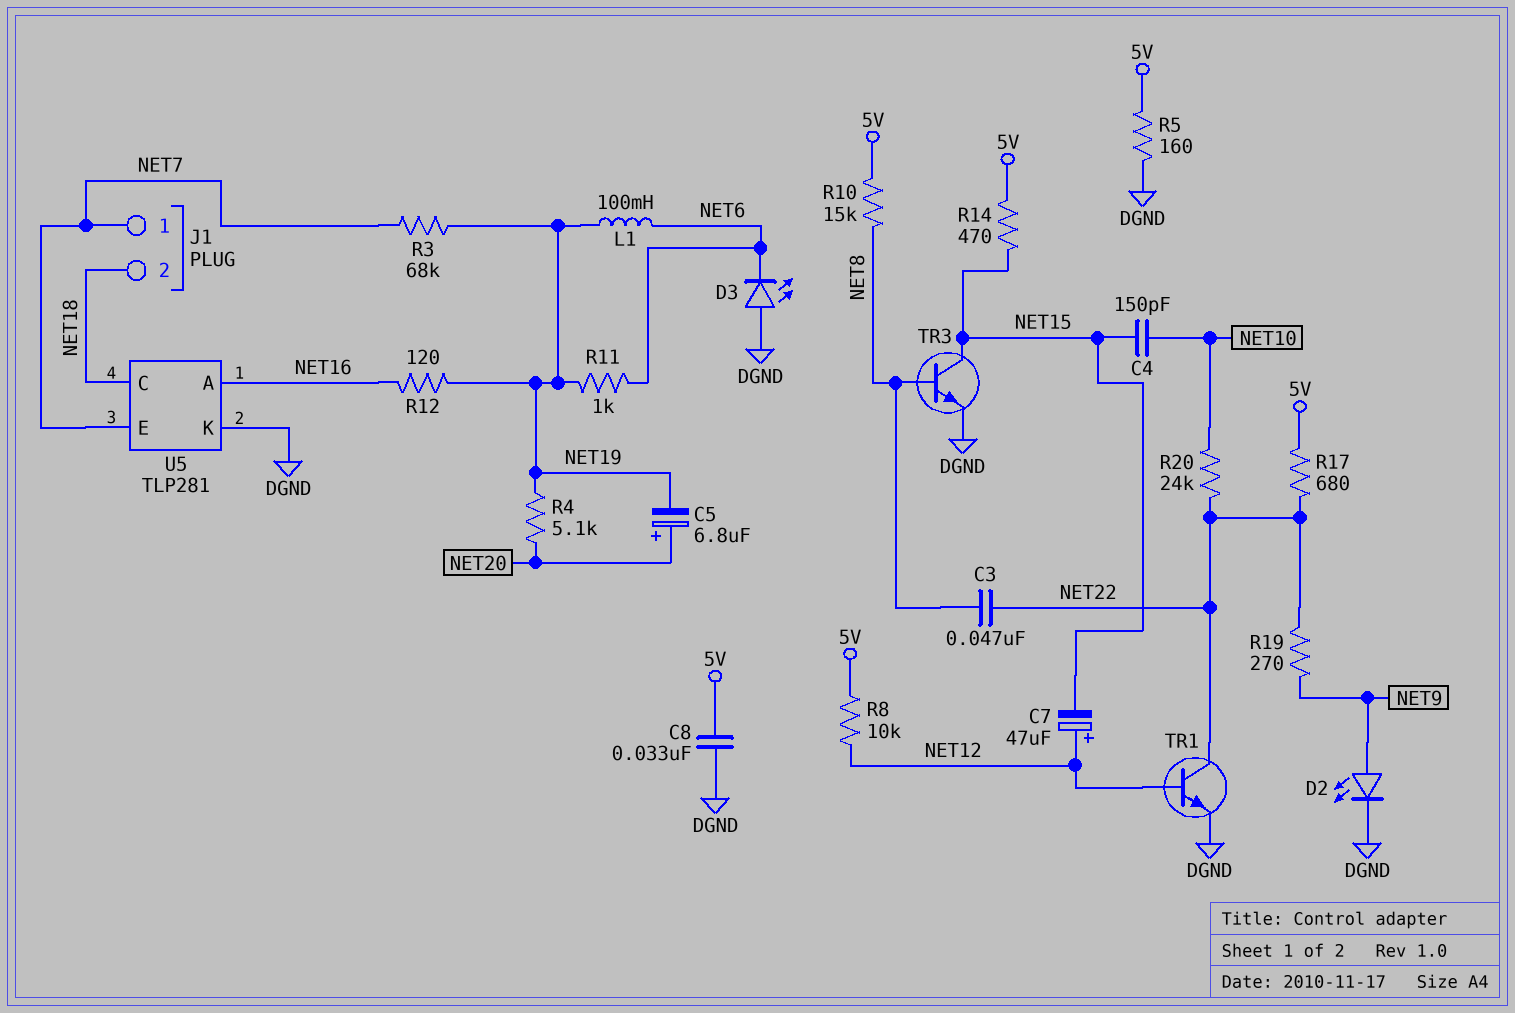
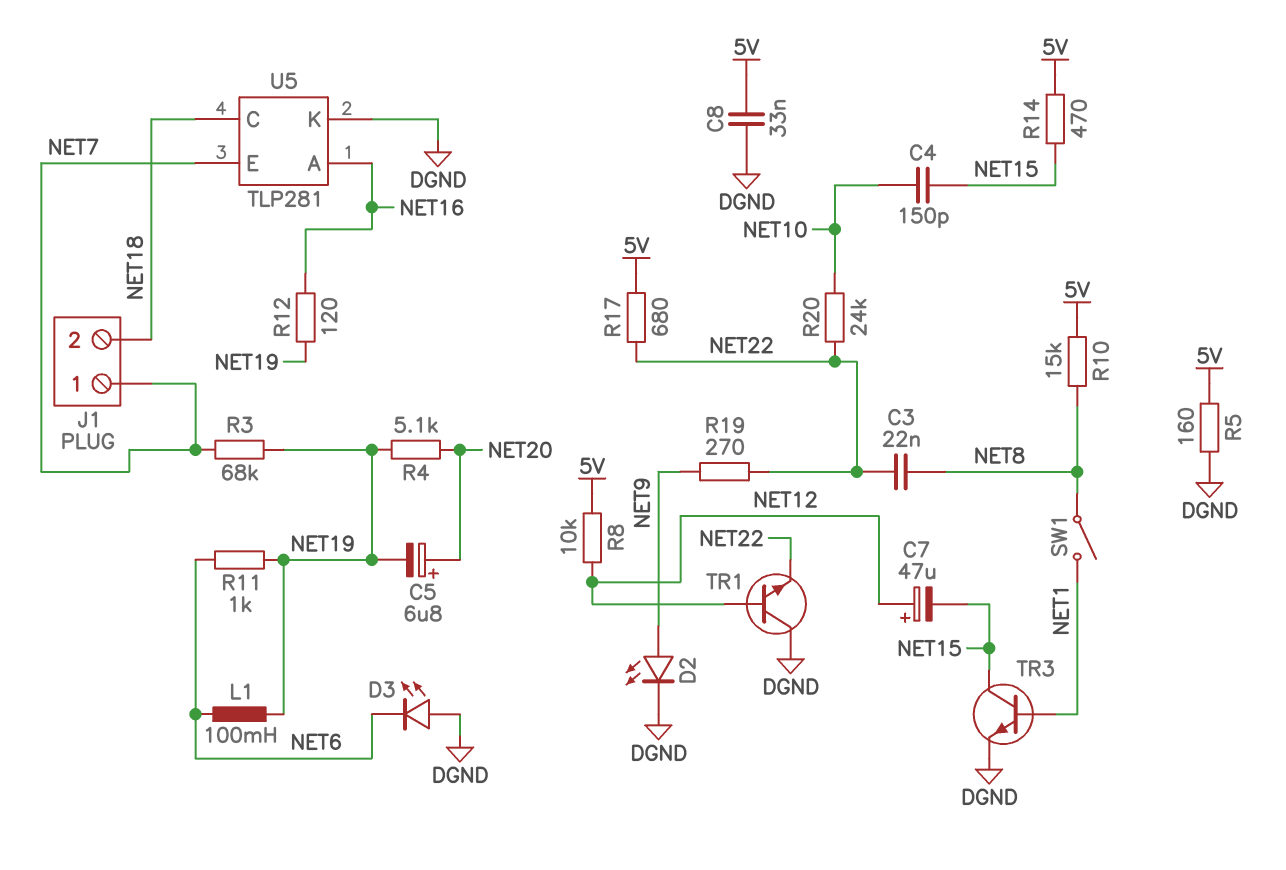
C3: 47nF (NET8, NET22) -> 22nF (NET8, NET22)
SW1: none -> switch (NET1, NET8)
TR1: NPN (B NET12, C NET22, E DGND) -> NPN (B NET12, C DGND, E NET22)
TR3: NPN (B NET8, C NET15, E DGND) -> NPN (B NET1, C NET15, E DGND)

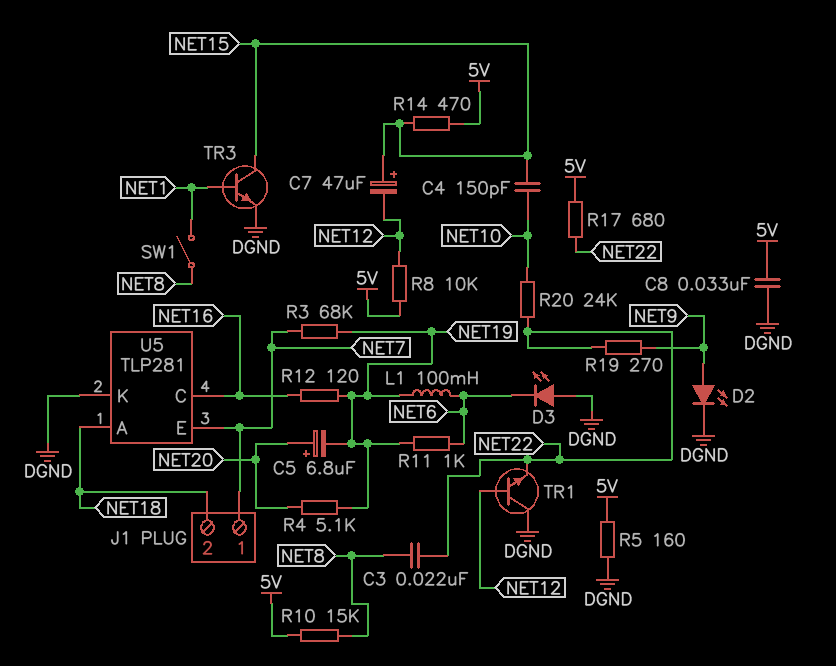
C7: 47uF (plus NET12, minus NET15) -> 47uF (plus NET15, minus NET12)
U5 pin A: NET16 -> NET18
U5 pin C: NET18 -> NET16

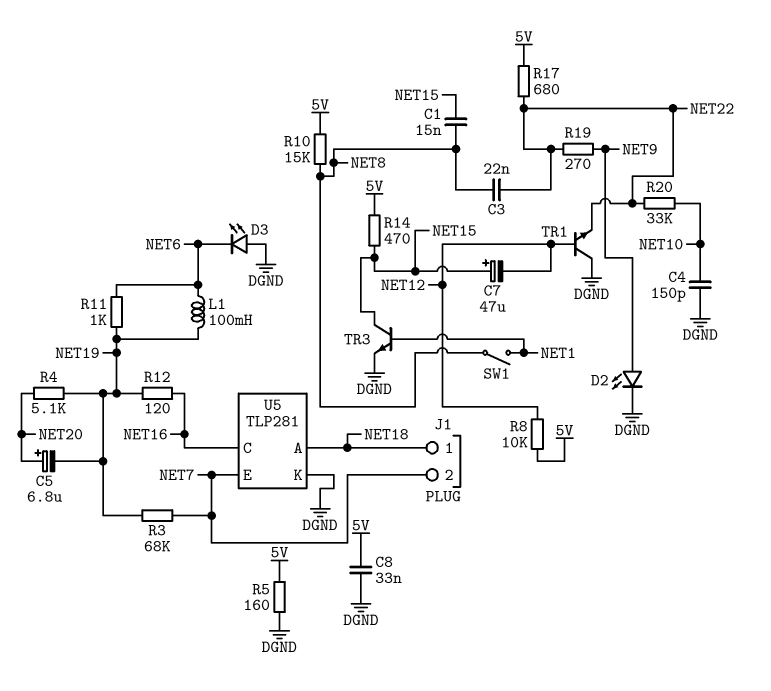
C1: none -> 15nF (NET8, NET15)
C4: 150pF (NET10, NET15) -> 150pF (DGND, NET10)
J1 pin 1: NET7 -> NET18
J1 pin 2: NET18 -> NET7
R20: 24k (NET10, NET22) -> 33k (NET10, NET22)

